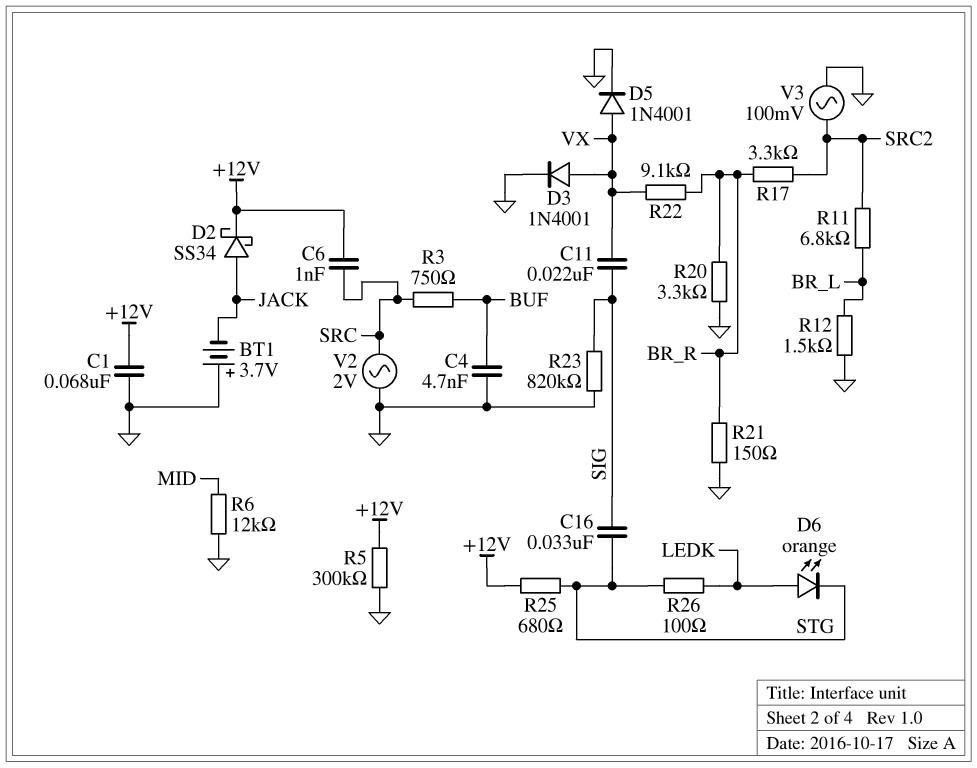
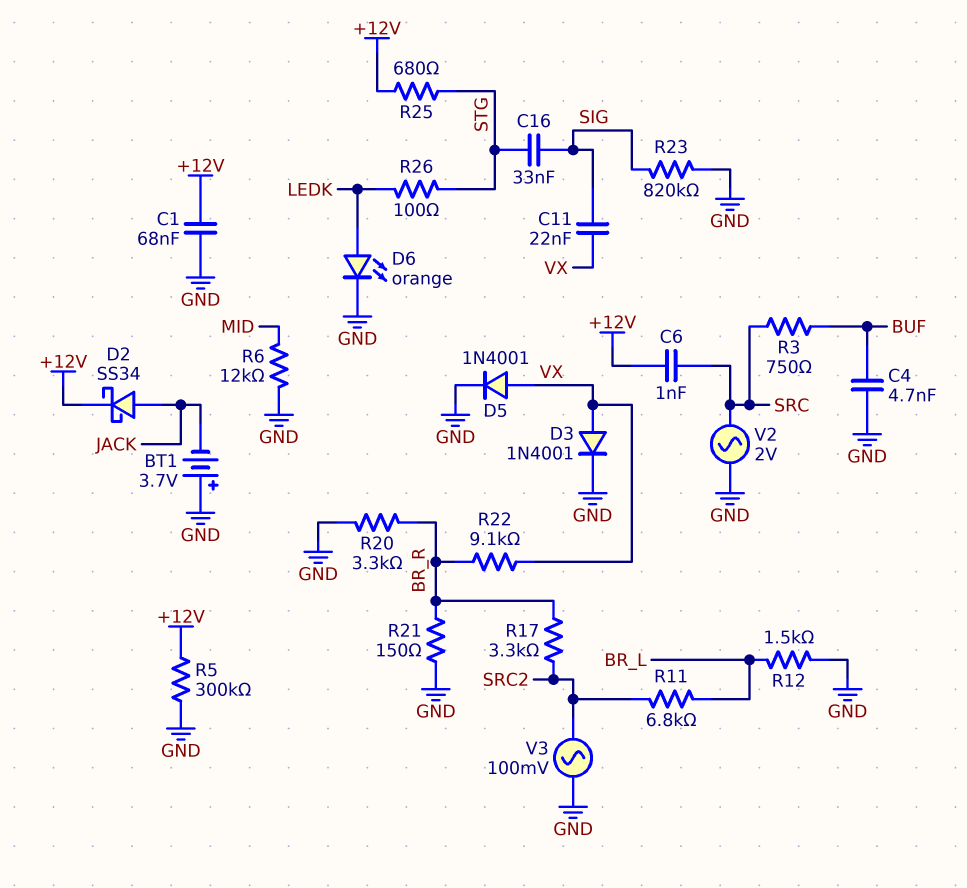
D6: LED orange (A LEDK, K STG) -> LED orange (A LEDK, K GND)

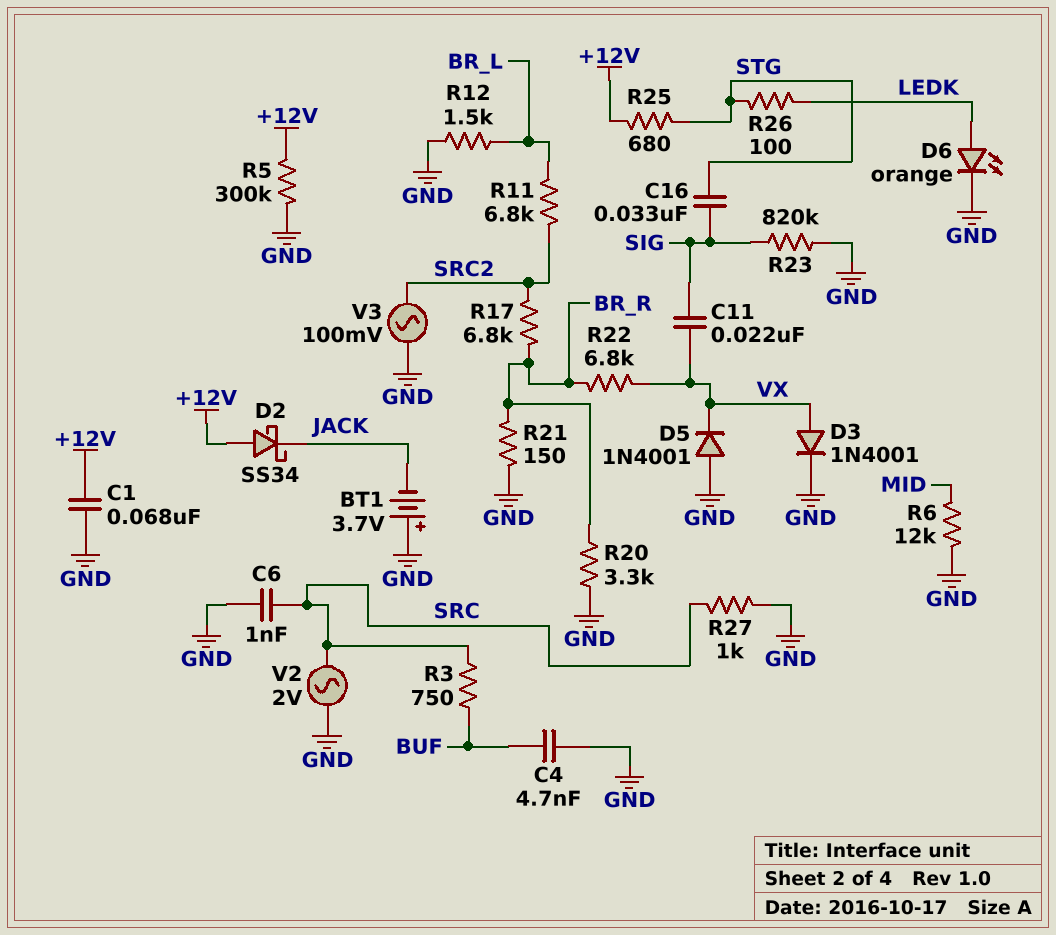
C6: 1nF (+12V, SRC) -> 1nF (GND, SRC)
D2: schottky SS34 (A JACK, K +12V) -> schottky SS34 (A +12V, K JACK)
D5: diode 1N4001 (A VX, K GND) -> diode 1N4001 (A GND, K VX)
R17: 3.3k (BR_R, SRC2) -> 6.8k (BR_R, SRC2)
R22: 9.1k (BR_R, VX) -> 6.8k (BR_R, VX)
R27: none -> 1k (GND, SRC)

